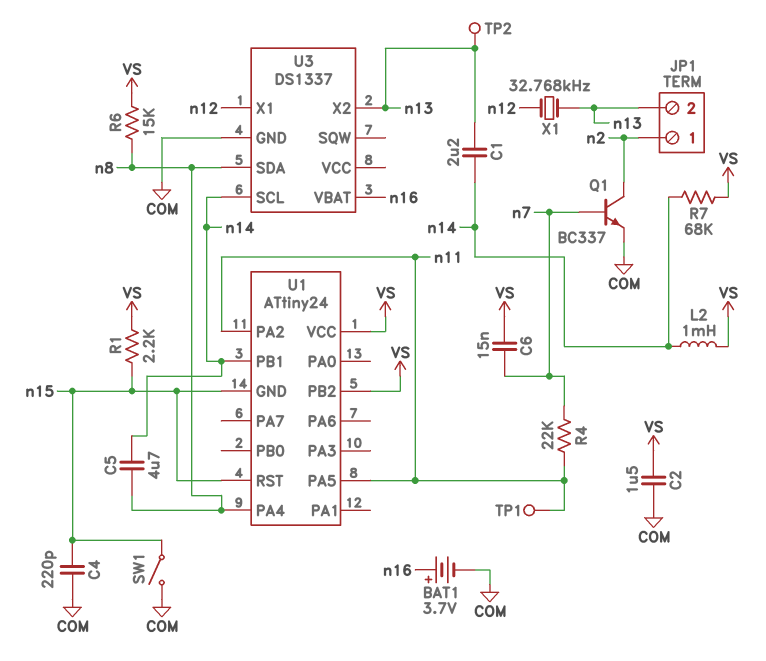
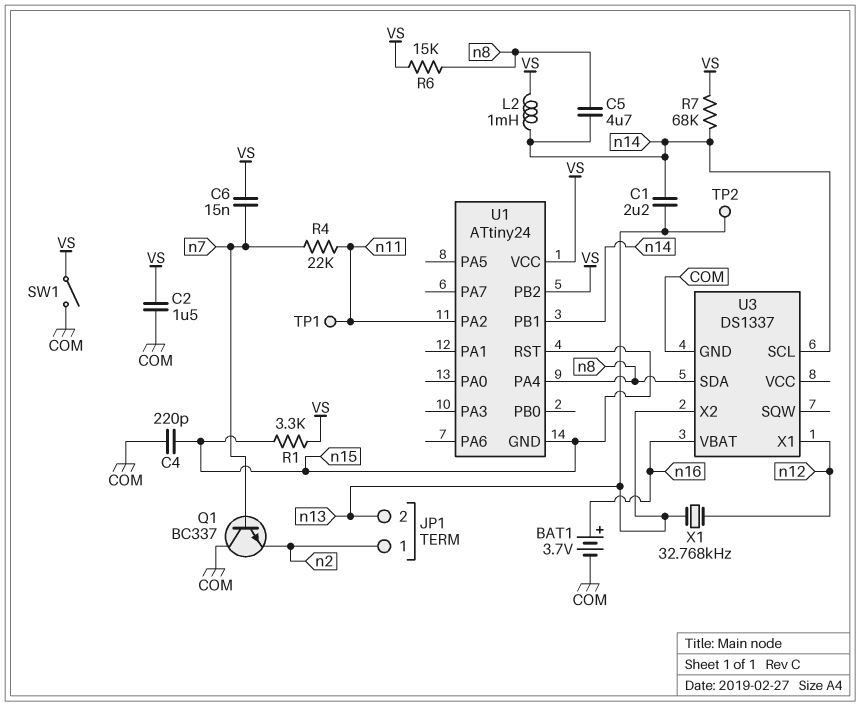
Q1: NPN BC337 (B n7, C n2, E COM) -> NPN BC337 (B n7, C COM, E n2)
R1: 2.2k (VS, n15) -> 3.3k (VS, n15)
SW1: switch (COM, n15) -> switch (COM, VS)
U1 pin PA5: n11 -> none

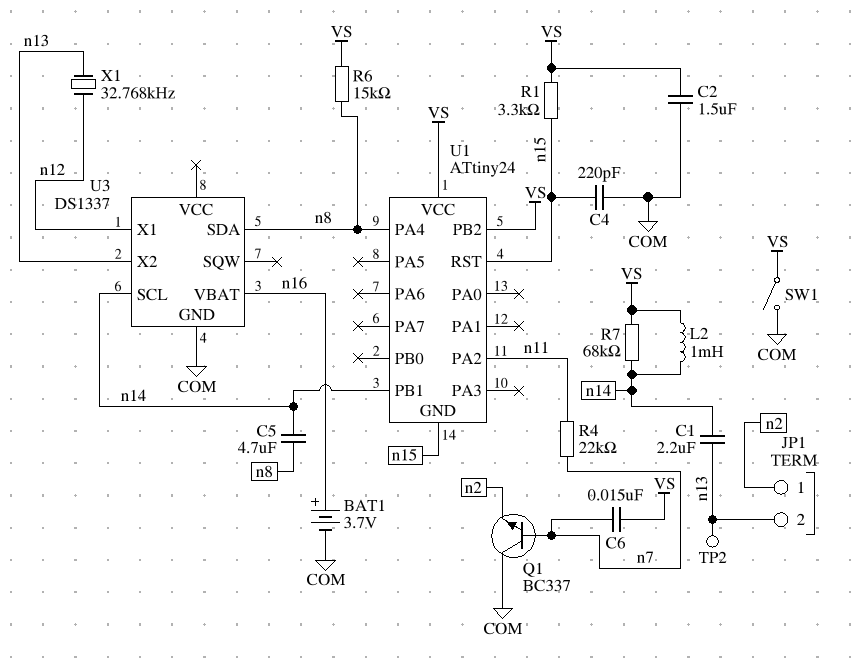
TP1: test point (n11) -> none

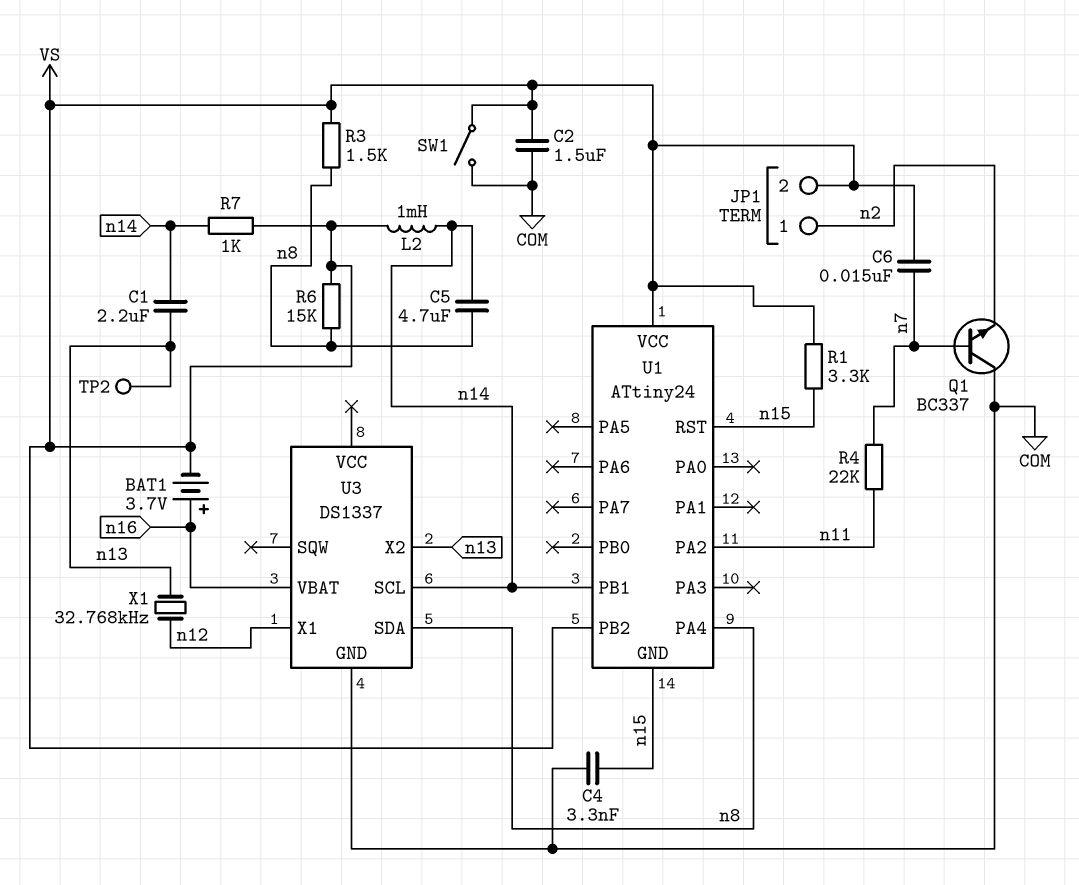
BAT1: 3.7V (plus n16, minus COM) -> 3.7V (plus n16, minus VS)
C4: 220pF (COM, n15) -> 3.3nF (COM, n15)
JP1 pin 2: n13 -> VS
R3: none -> 1.5k (VS, n8)
R7: 68k (VS, n14) -> 1k (VS, n14)

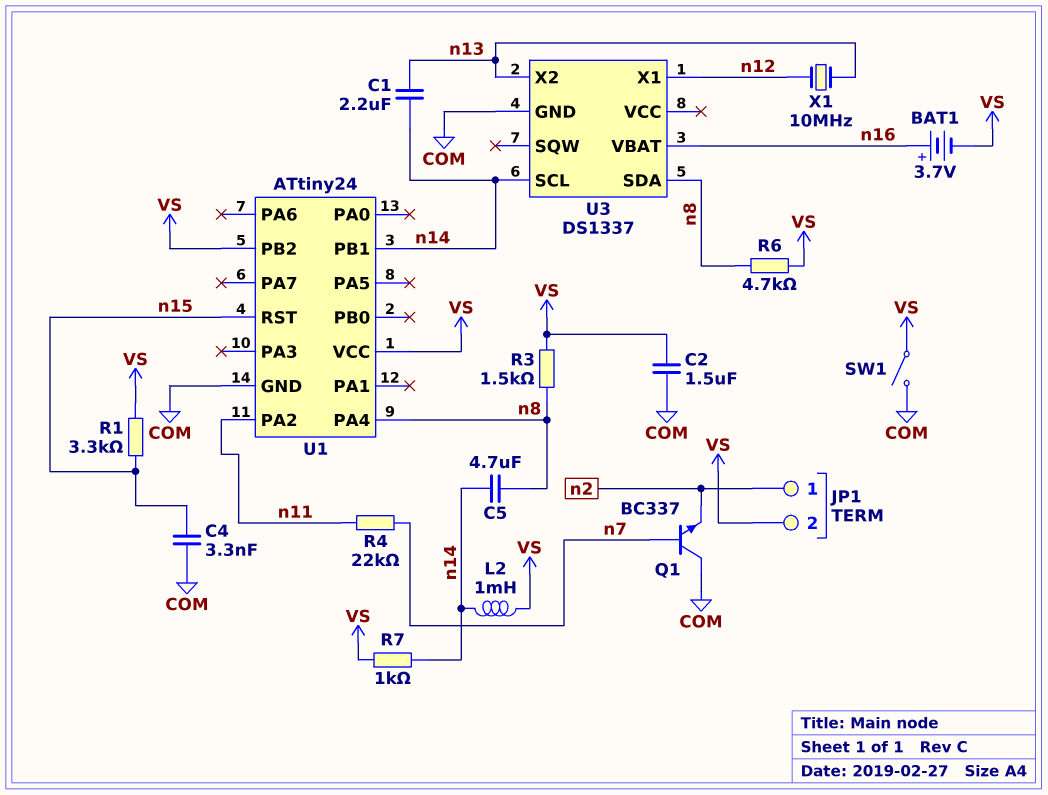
C6: 15nF (VS, n7) -> none
R6: 15k (VS, n8) -> 4.7k (VS, n8)
TP2: test point (n13) -> none
U1 pin GND: n15 -> COM
X1: 32.768kHz (n12, n13) -> 10MHz (n12, n13)

